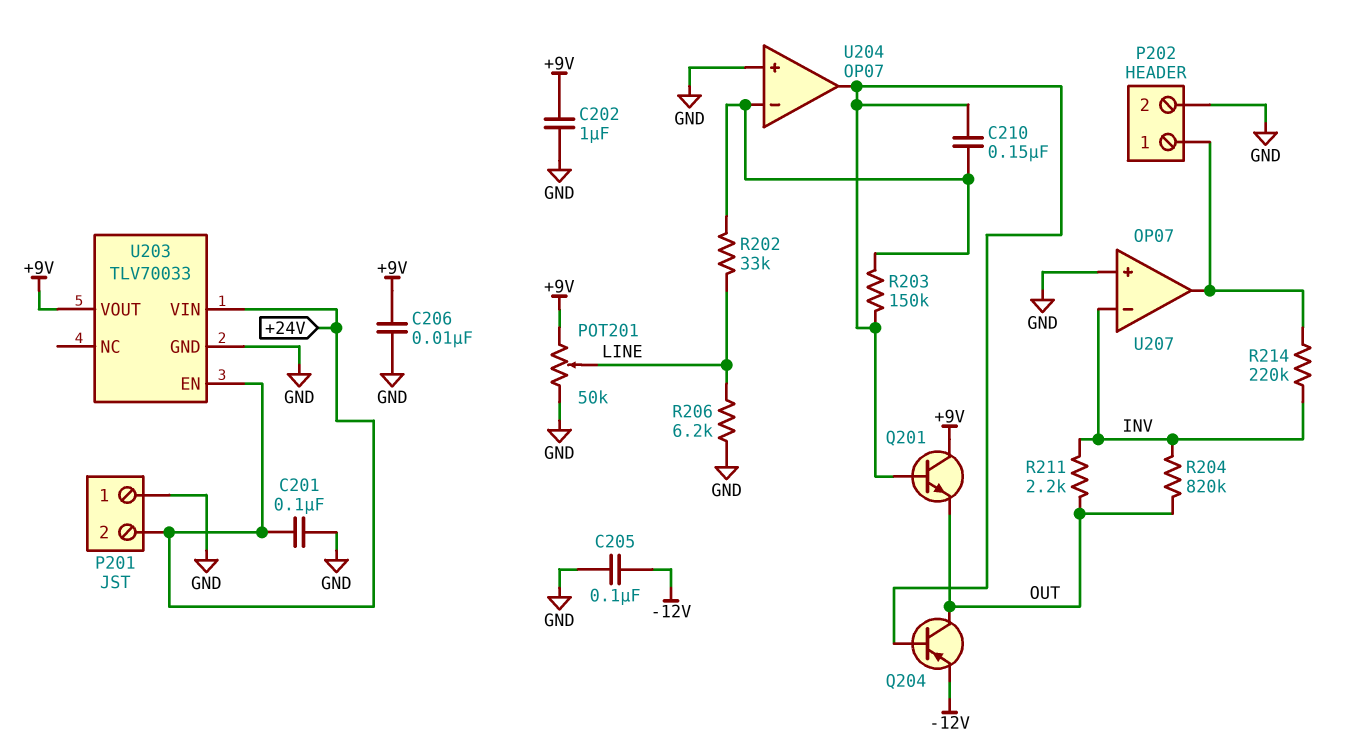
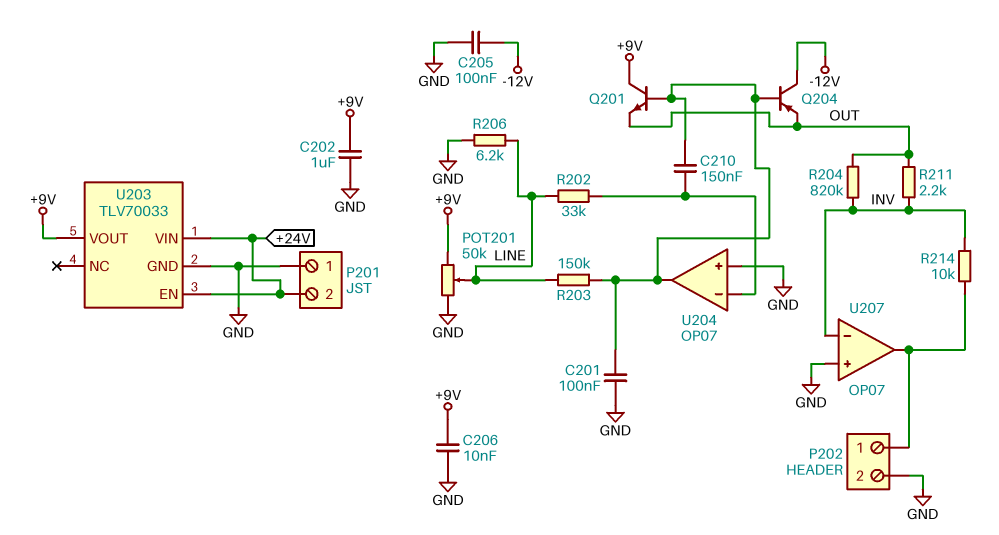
C201: 100nF (+24V, GND) -> 100nF (GND, U204/out)
Q204: PNP (B U204/out, C OUT, E -12V) -> PNP (B U204/out, C -12V, E OUT)
R203: 150k (U204/in-, U204/out) -> 150k (LINE, U204/out)
R214: 220k (INV, P202/1) -> 10k (INV, P202/1)

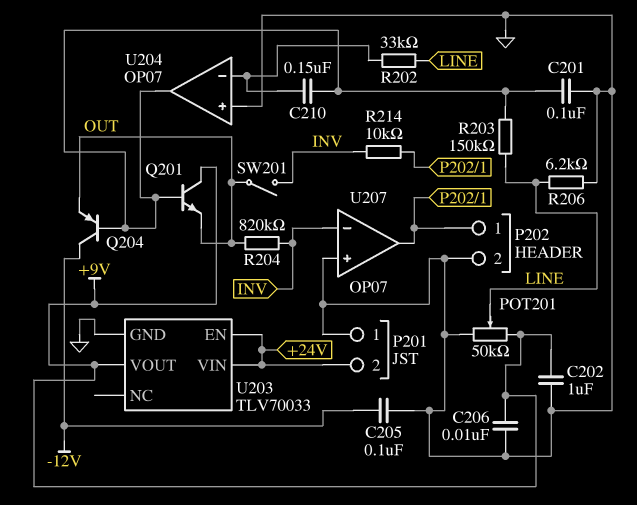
R211: 2.2k (INV, OUT) -> none
SW201: none -> switch (INV, OUT)

